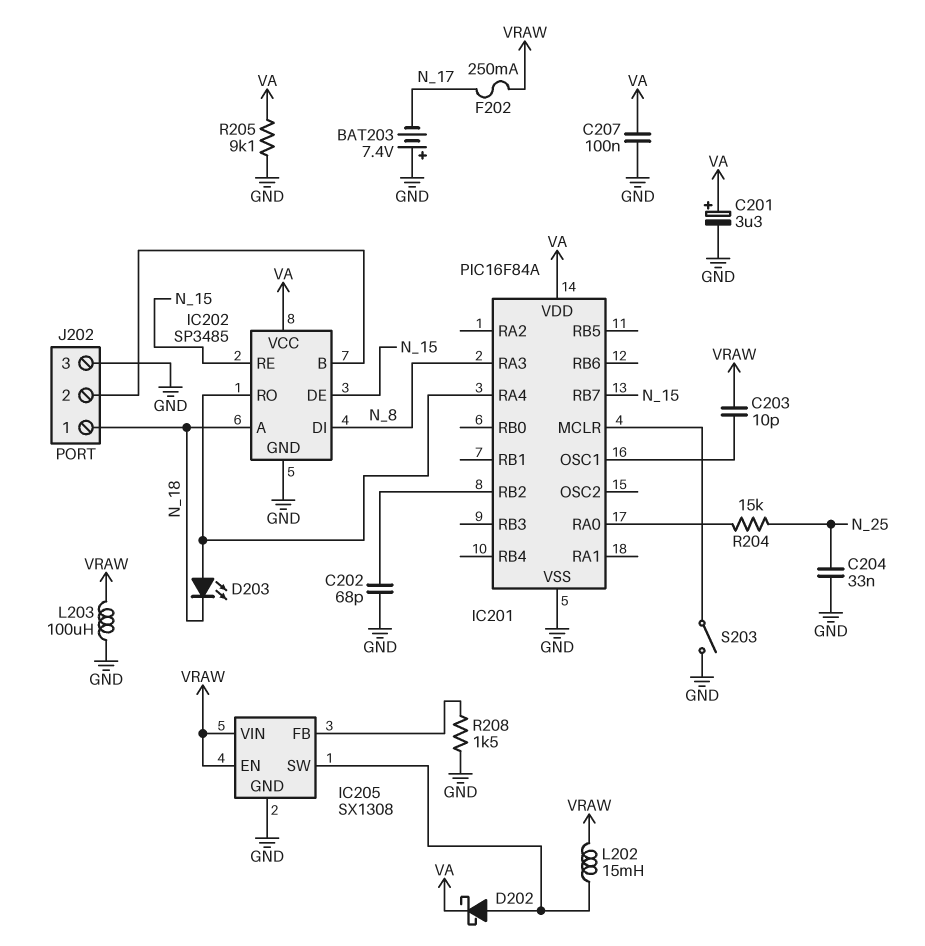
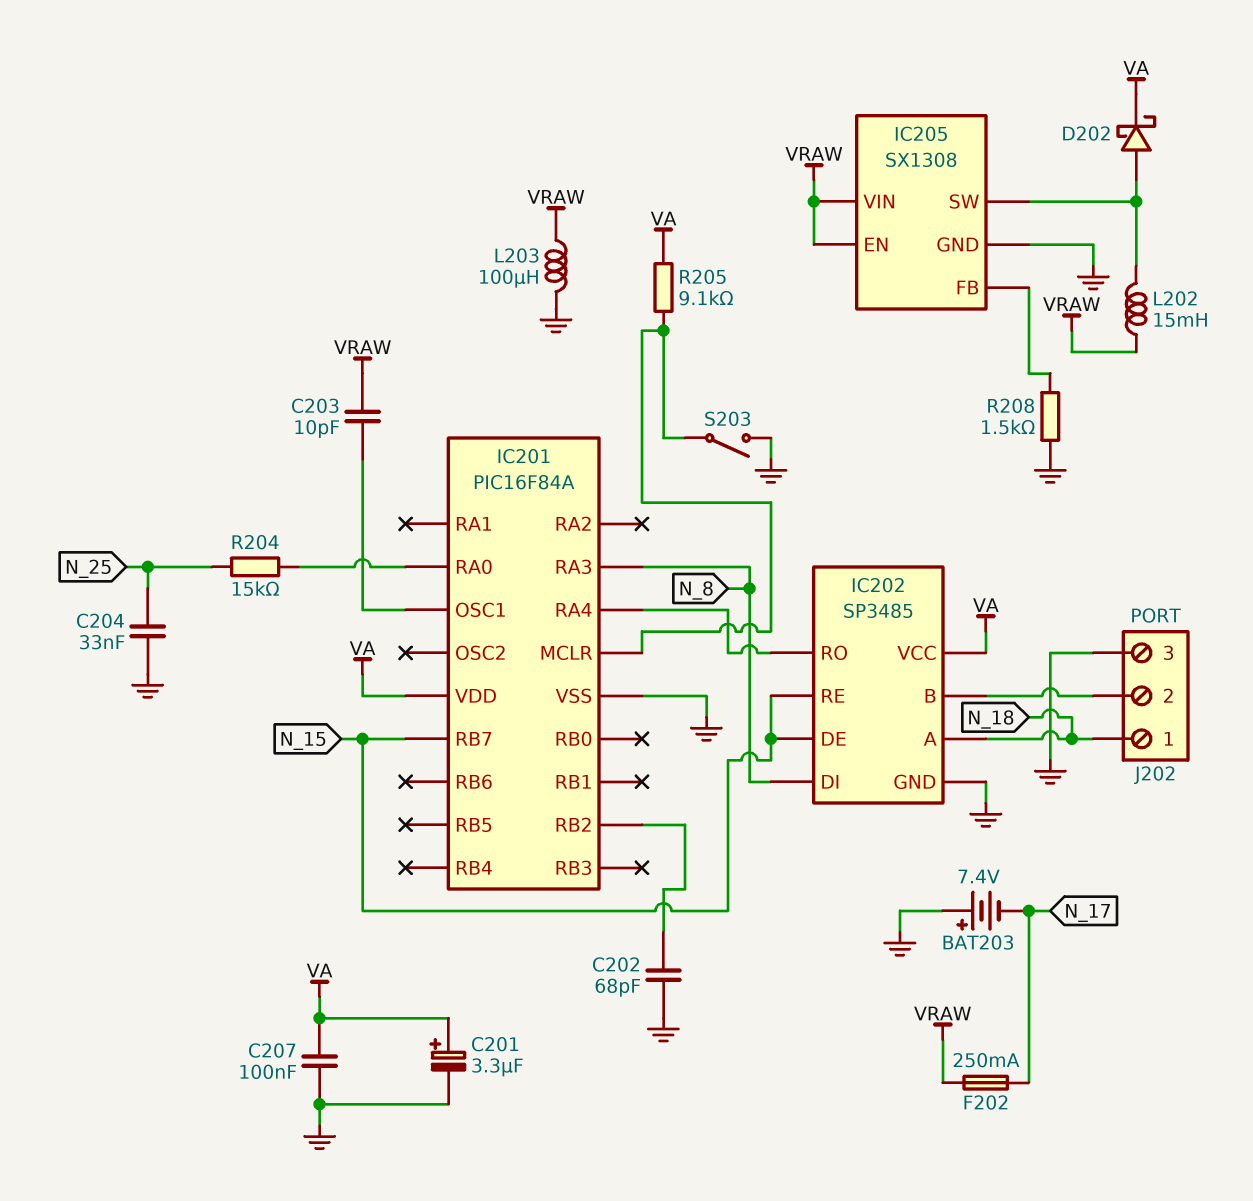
D203: LED (A IC201/RA4, K N_18) -> none
R205: 9.1k (GND, VA) -> 9.1k (IC201/MCLR, VA)

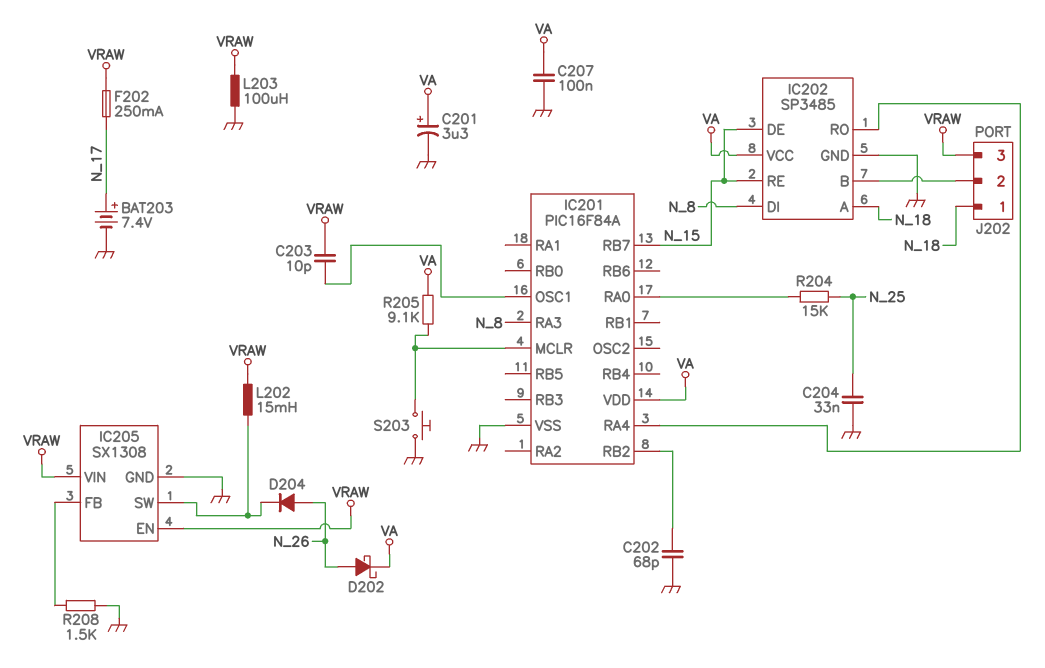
BAT203: 7.4V (plus GND, minus N_17) -> 7.4V (plus N_17, minus GND)
D202: schottky (A IC205/SW, K VA) -> schottky (A N_26, K VA)
D204: none -> diode (A N_26, K IC205/SW)
J202 pin 3: GND -> VRAW
S203: switch (GND, IC201/MCLR) -> button (GND, IC201/MCLR)

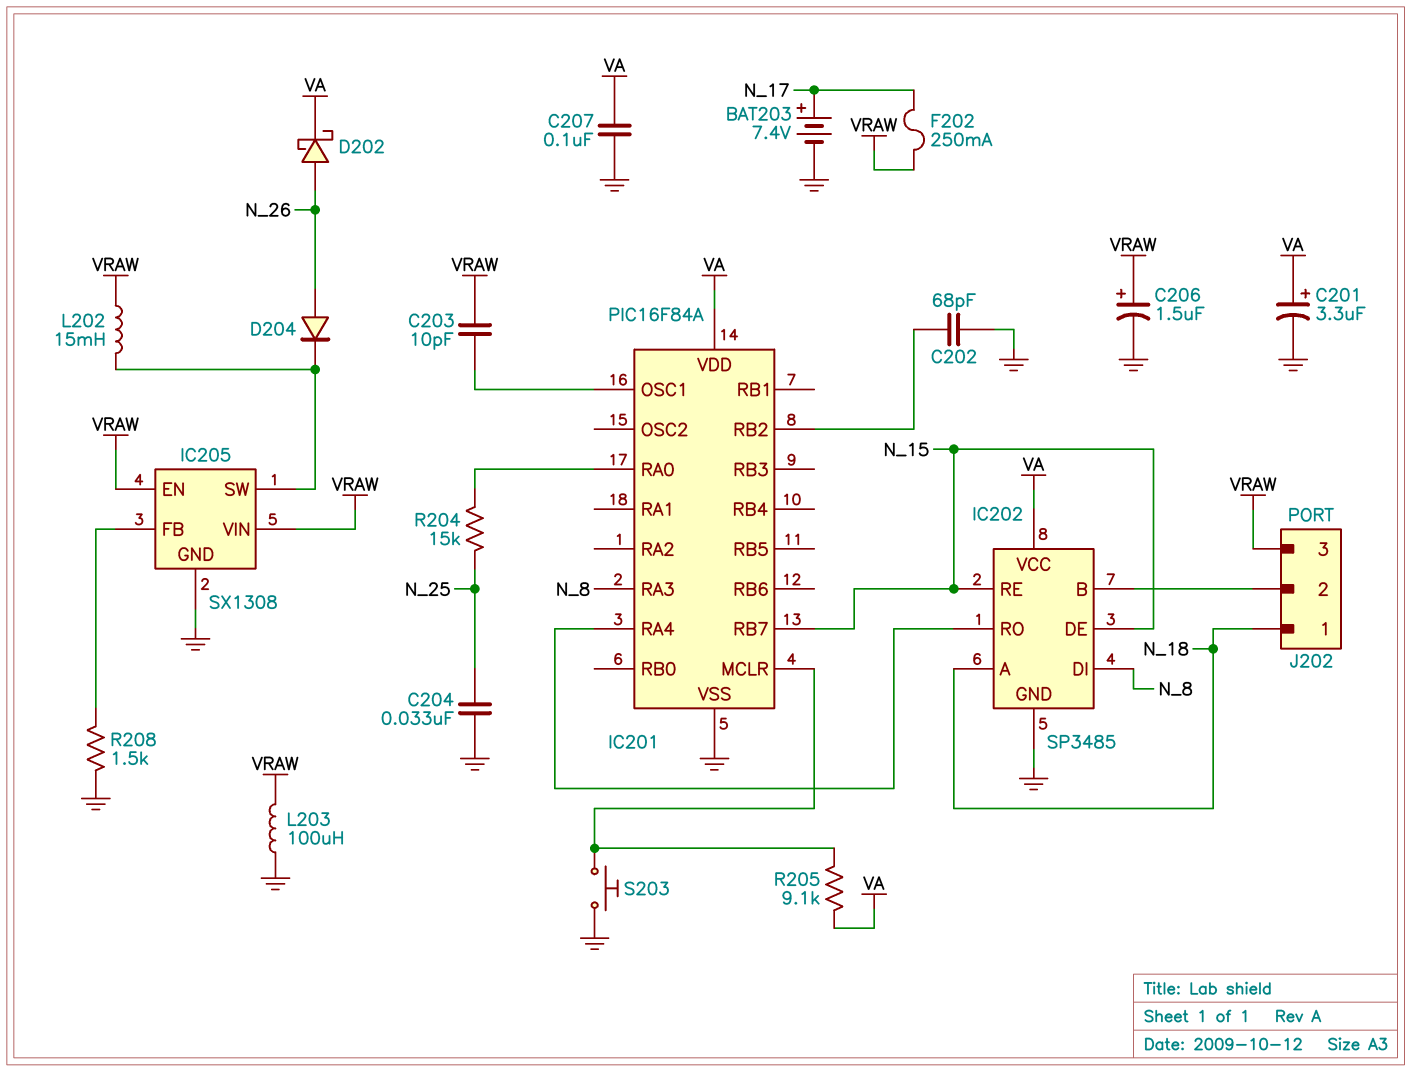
C206: none -> 1.5uF (plus VRAW, minus GND)

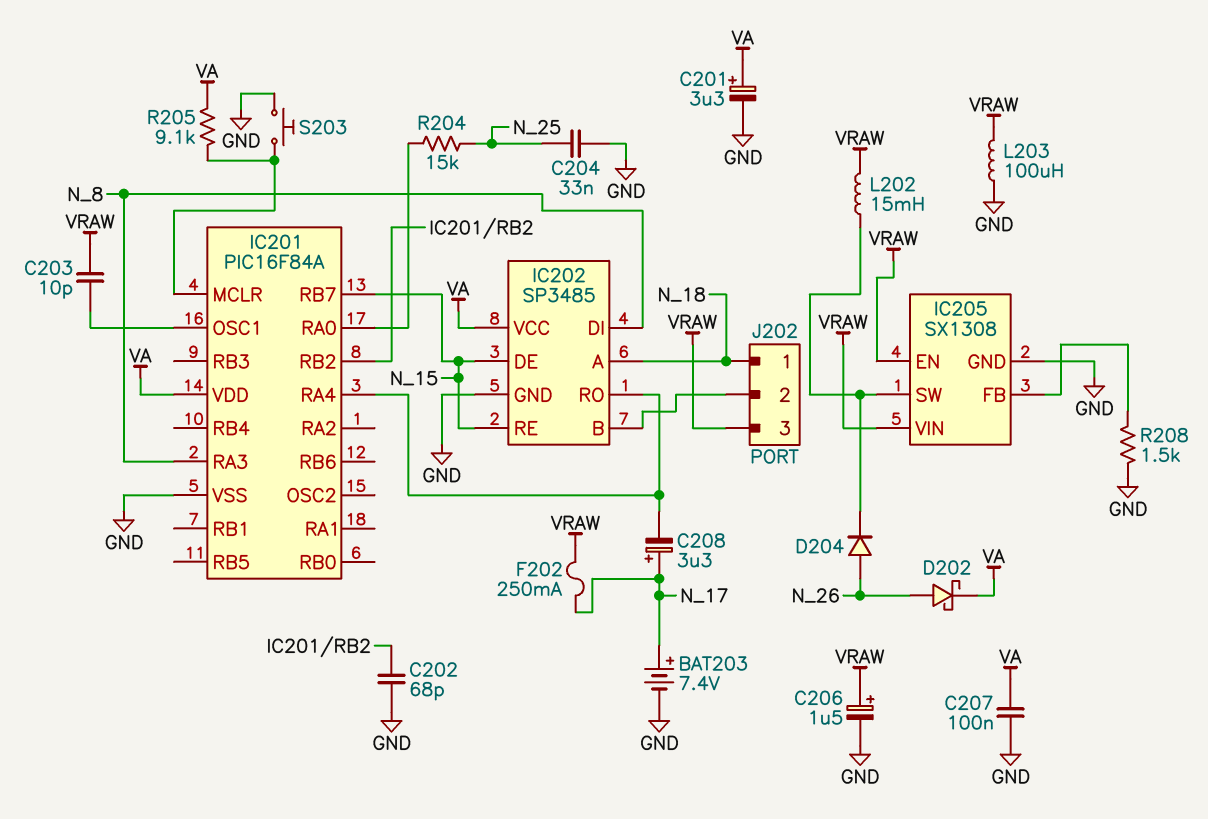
C208: none -> 3.3uF (plus N_17, minus IC201/RA4)

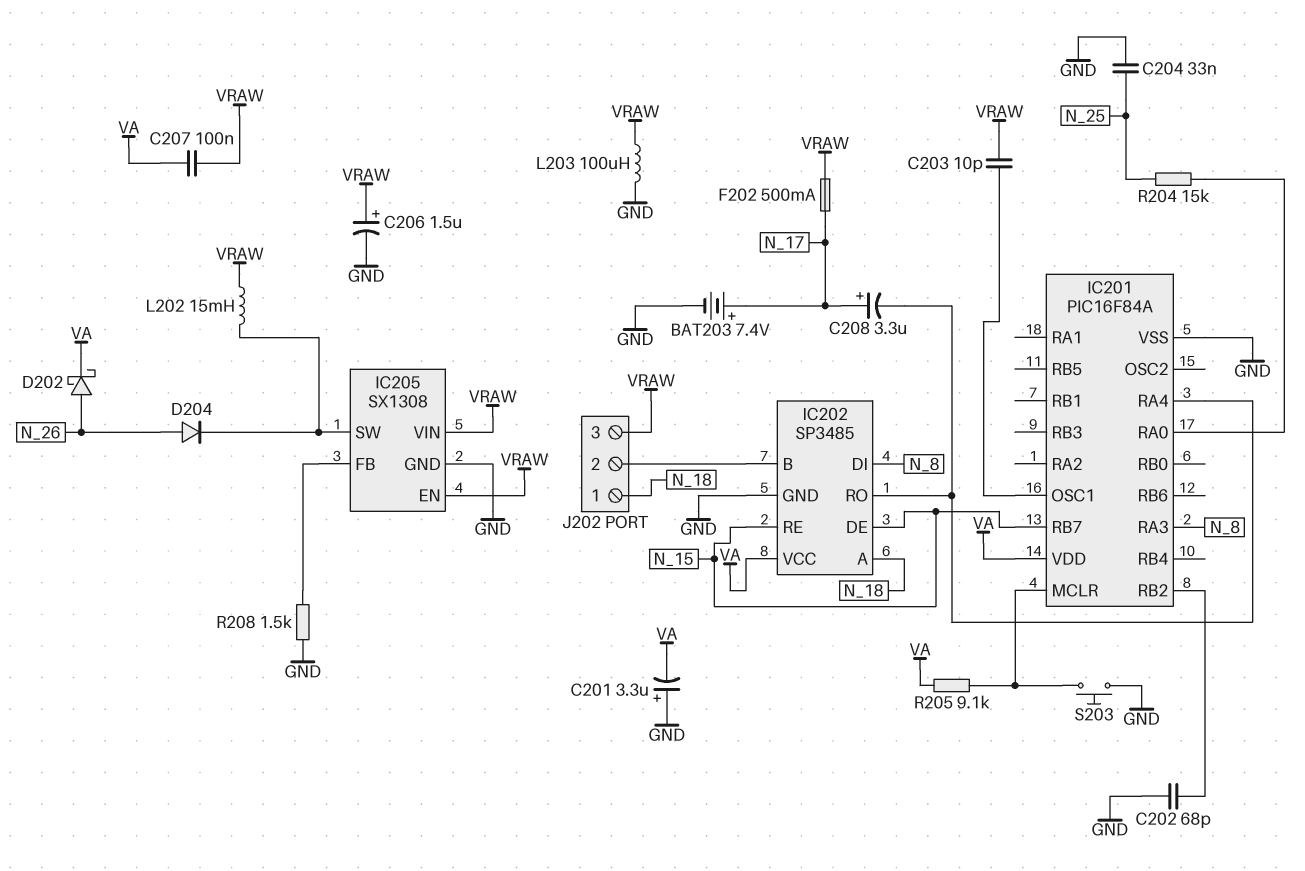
C201: 3.3uF (plus VA, minus GND) -> 3.3uF (plus GND, minus VA)
C207: 100nF (GND, VA) -> 100nF (VA, VRAW)
F202: 250mA (N_17, VRAW) -> 500mA (N_17, VRAW)

